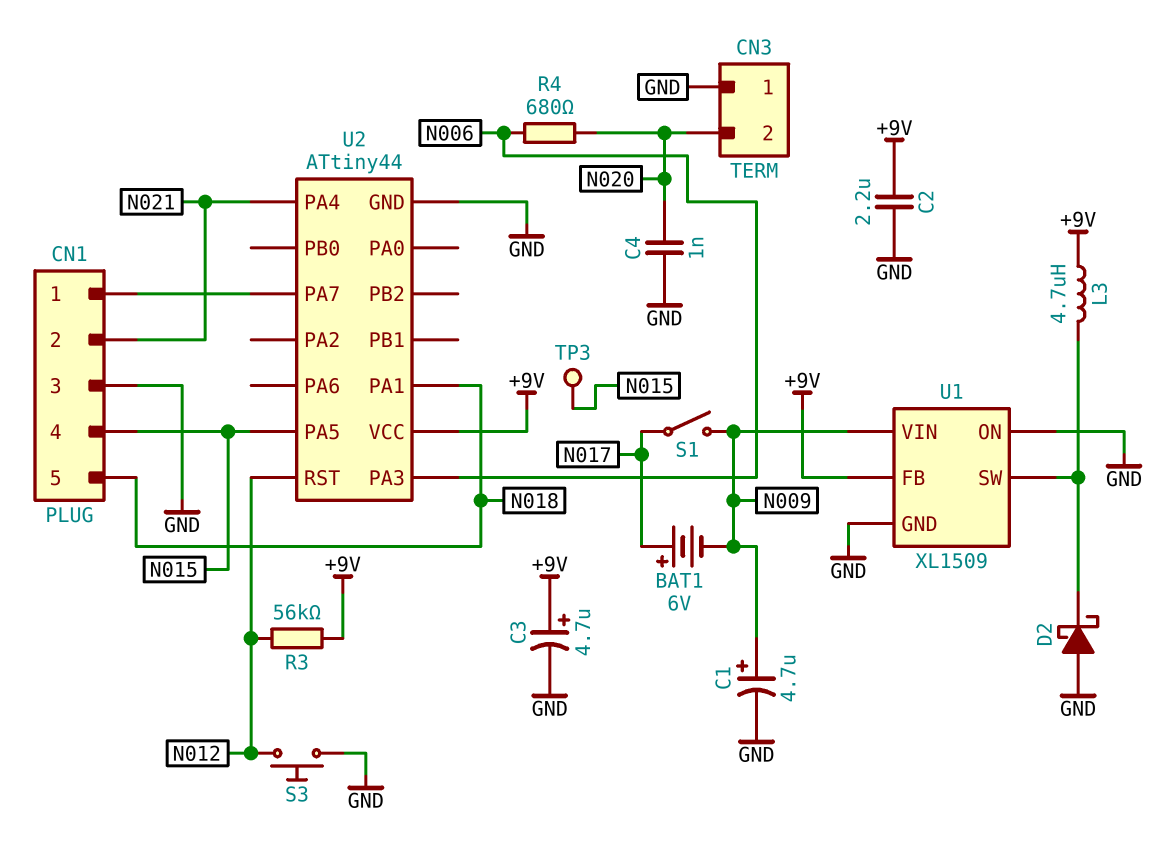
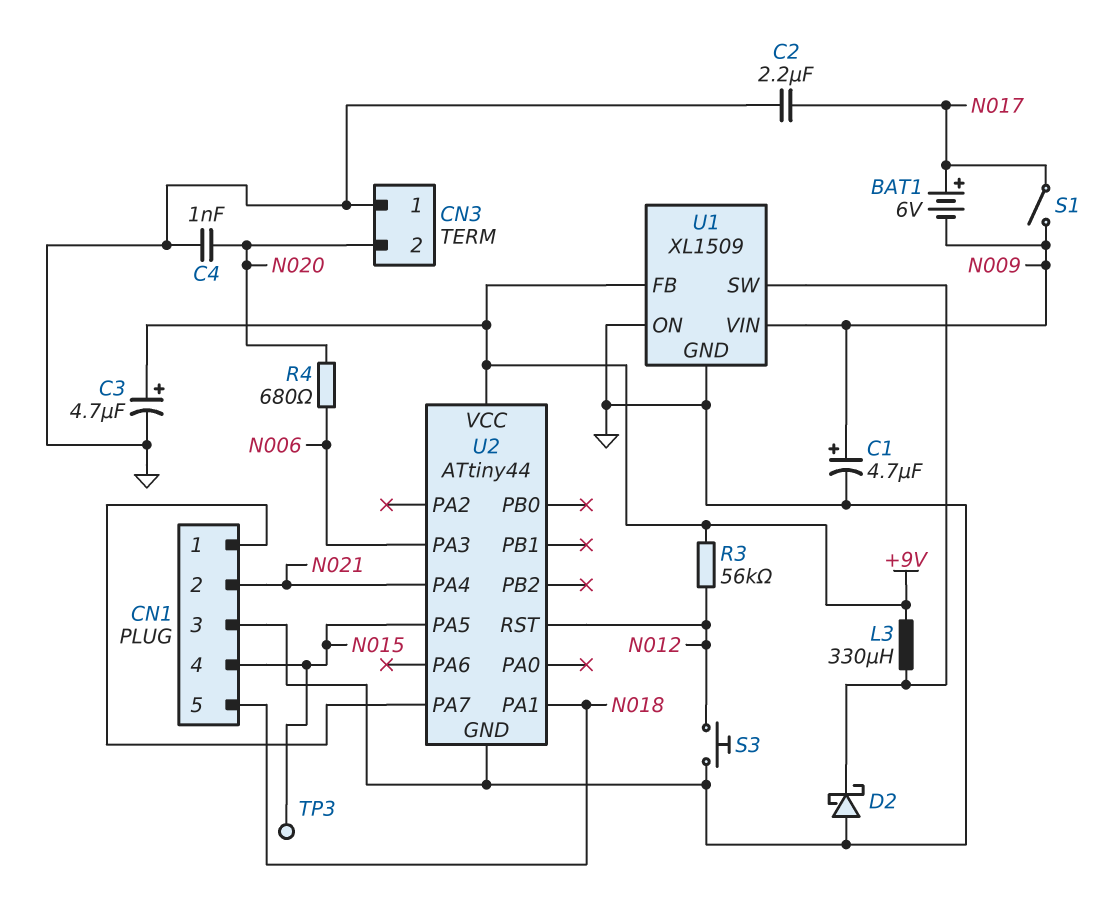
C2: 2.2uF (+9V, GND) -> 2.2uF (GND, N017)
L3: 4.7uH (+9V, U1/SW) -> 330uH (+9V, U1/SW)

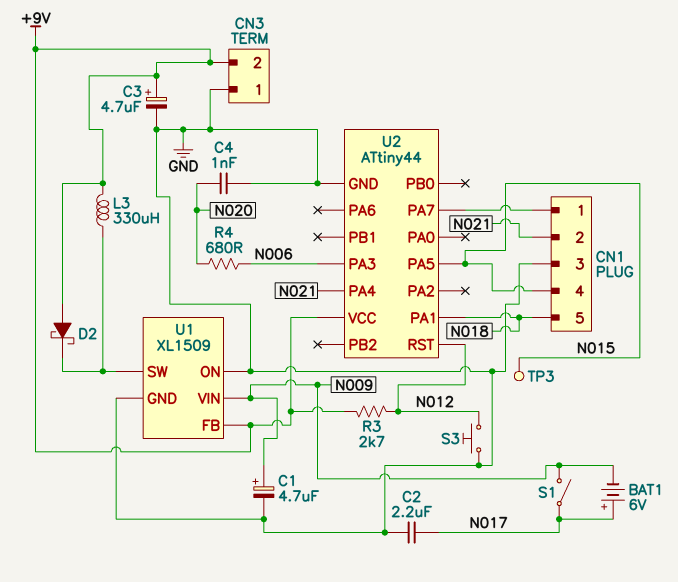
CN3 pin 2: N020 -> +9V
D2: schottky (A GND, K U1/SW) -> schottky (A +9V, K U1/SW)
R3: 56k (+9V, N012) -> 2.7k (+9V, N012)

